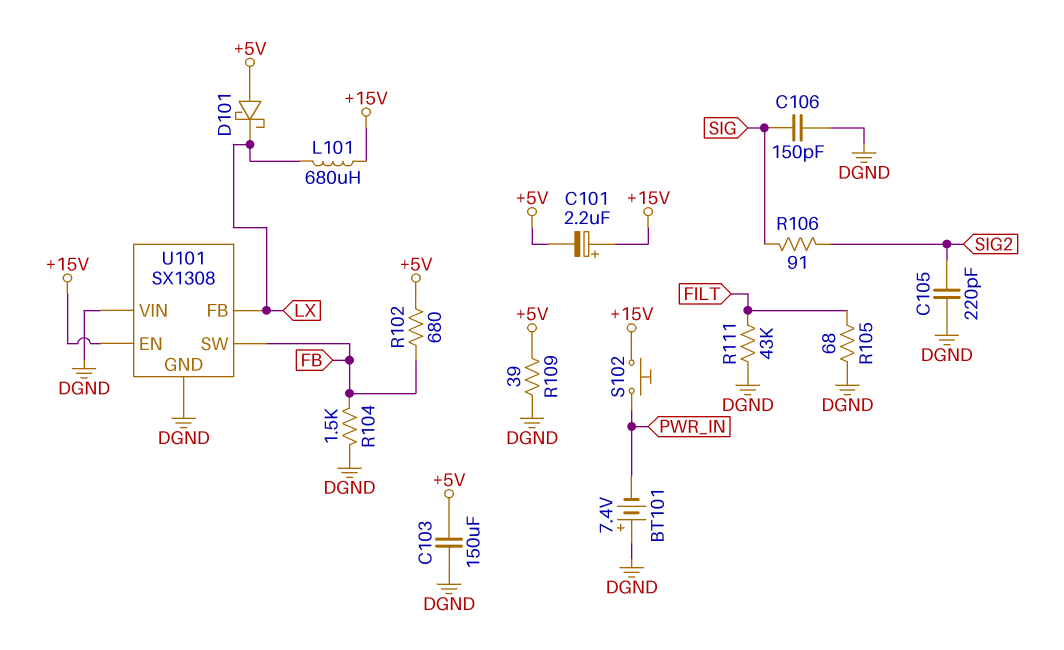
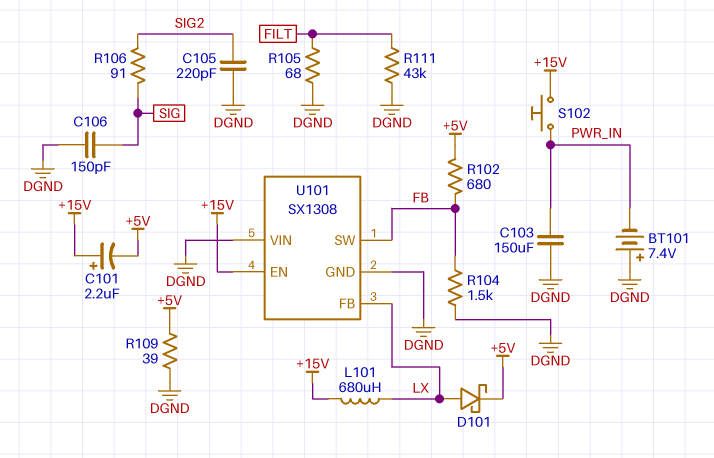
C103: 150uF (+5V, DGND) -> 150uF (DGND, PWR_IN)
D101: schottky (A +5V, K LX) -> schottky (A LX, K +5V)

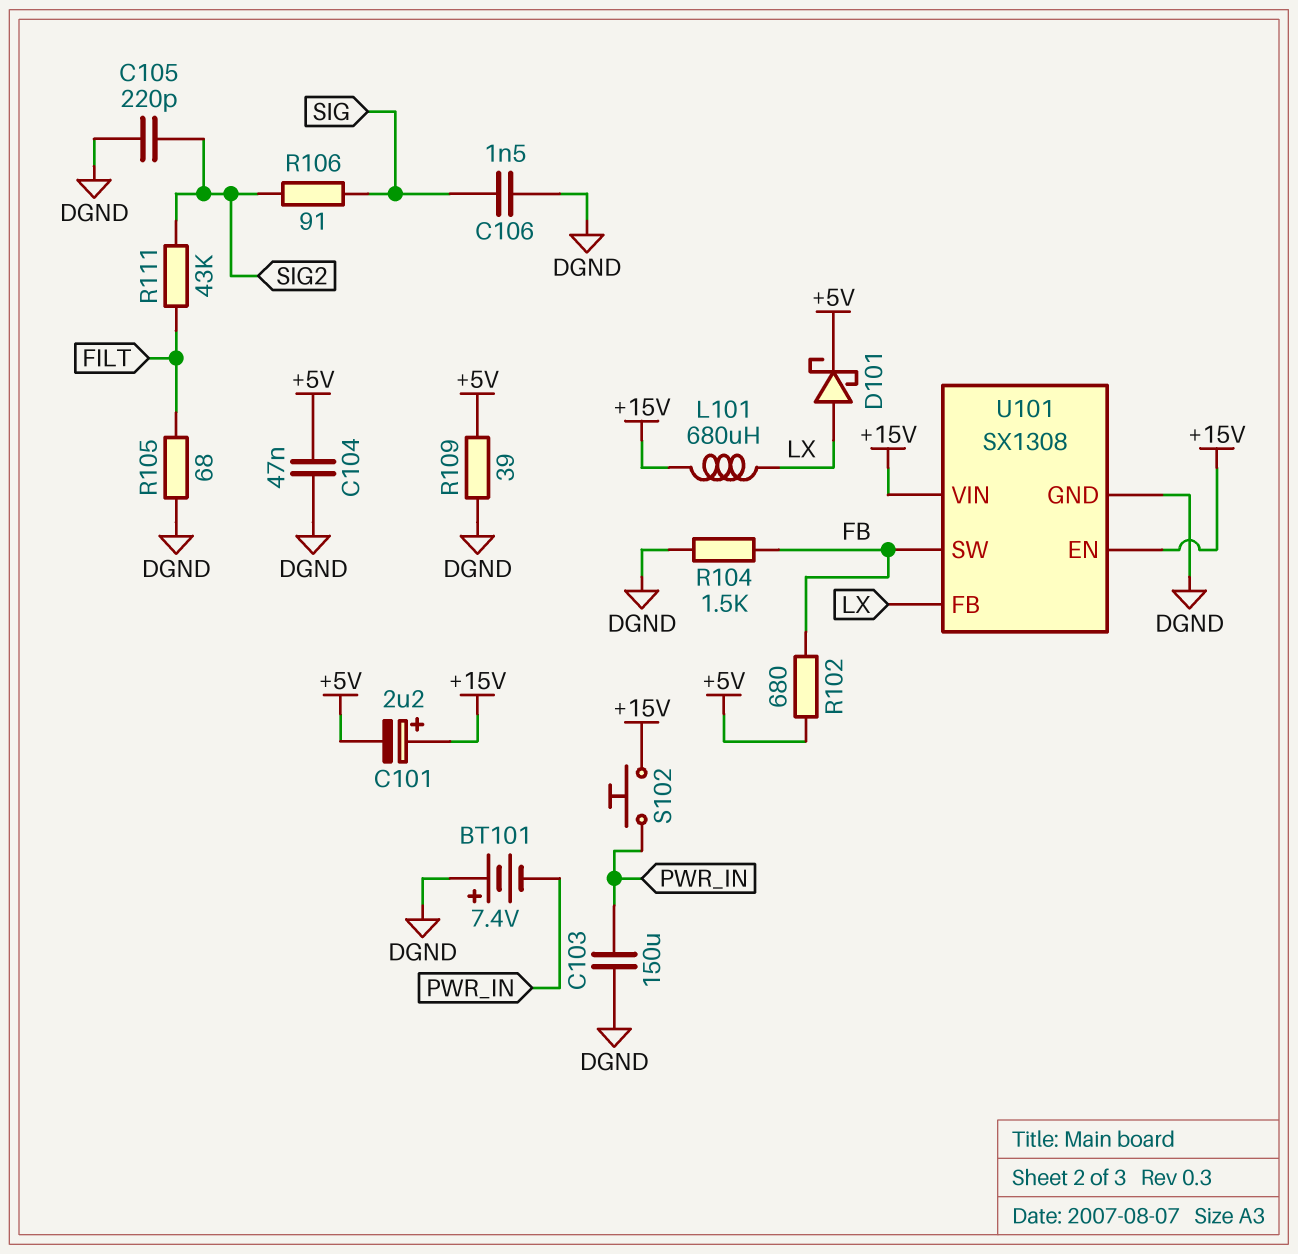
C104: none -> 47nF (+5V, DGND)
C106: 150pF (DGND, SIG) -> 1.5nF (DGND, SIG)
R111: 43k (DGND, FILT) -> 43k (FILT, SIG2)
U101 pin VIN: DGND -> +15V

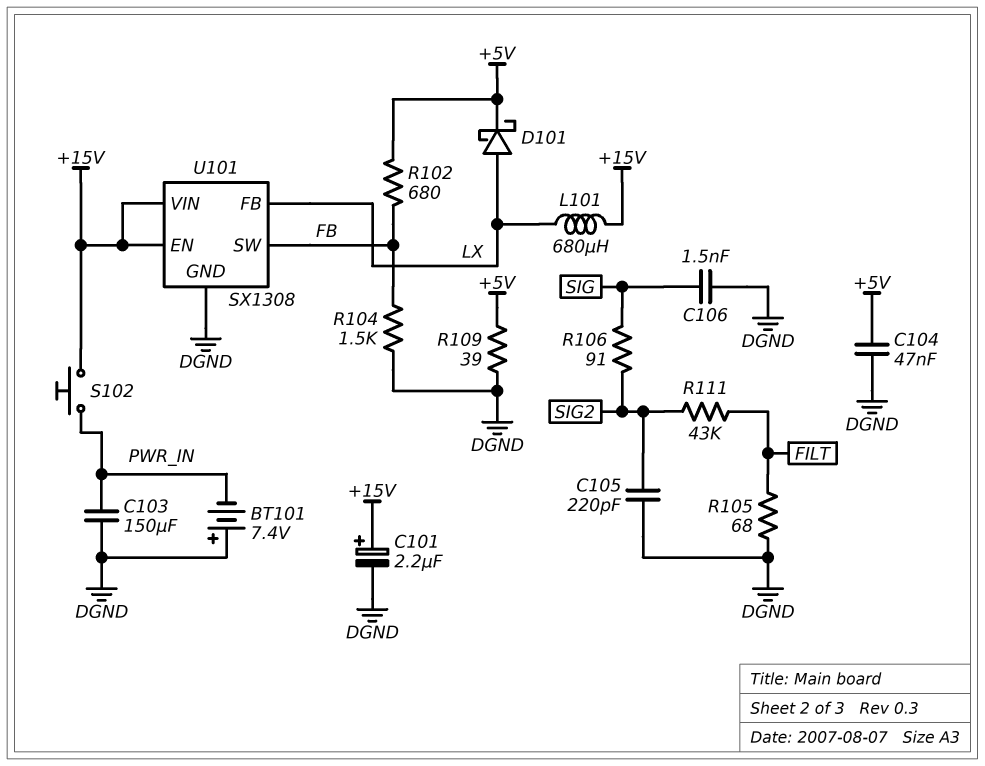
C101: 2.2uF (plus +15V, minus +5V) -> 2.2uF (plus +15V, minus DGND)

